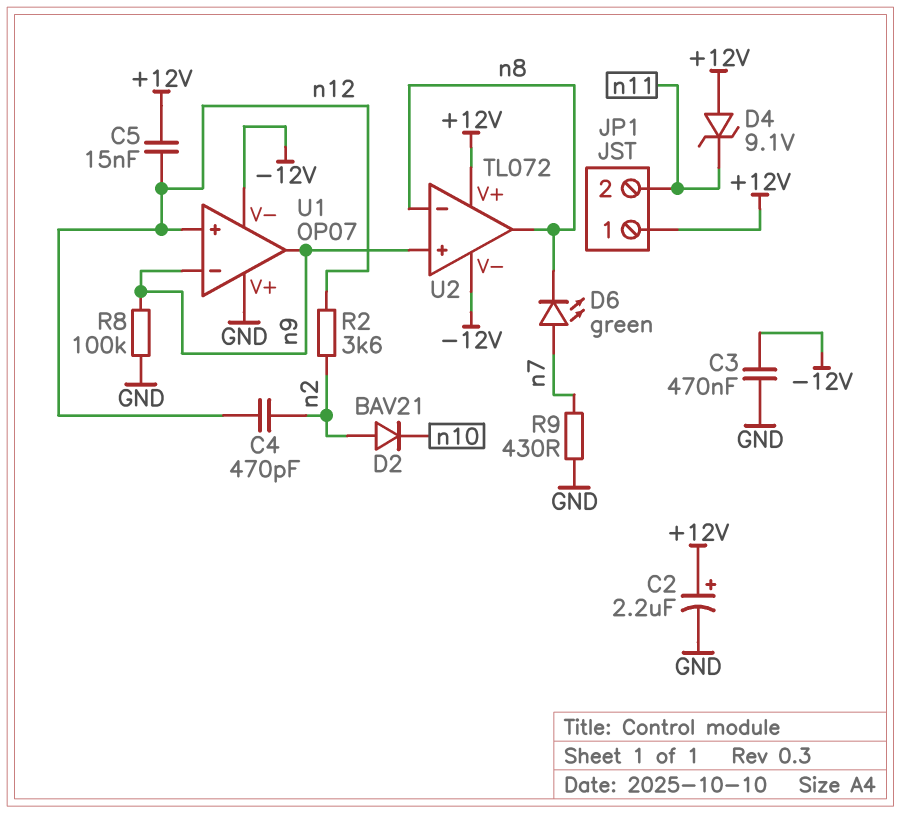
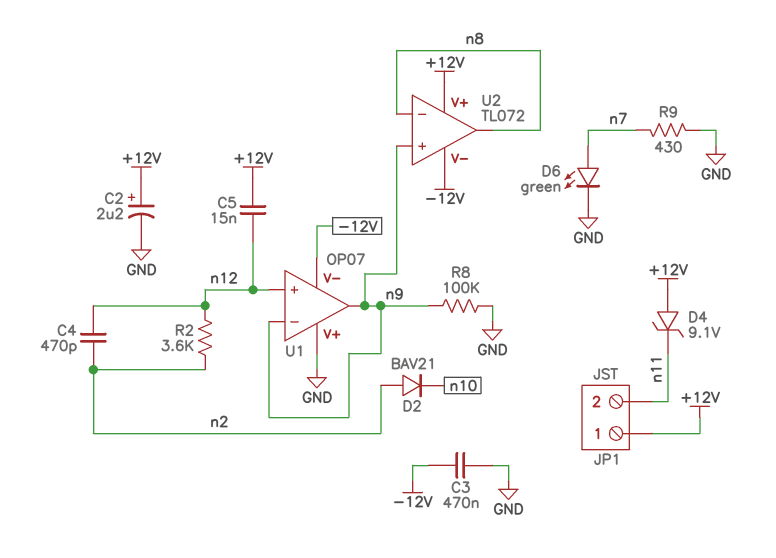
D6: LED green (A n7, K n8) -> LED green (A n7, K GND)

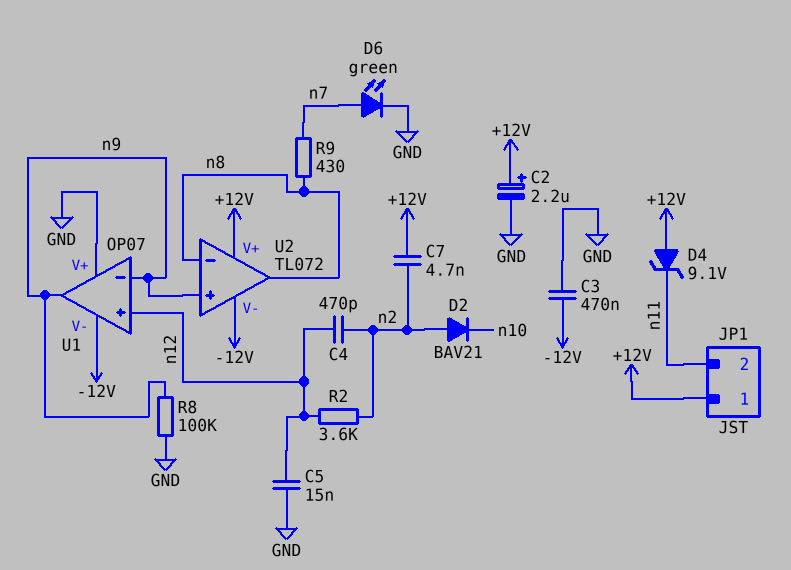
C5: 15nF (+12V, n12) -> 15nF (GND, n12)
C7: none -> 4.7nF (+12V, n2)
R9: 430 (GND, n7) -> 430 (n7, n8)

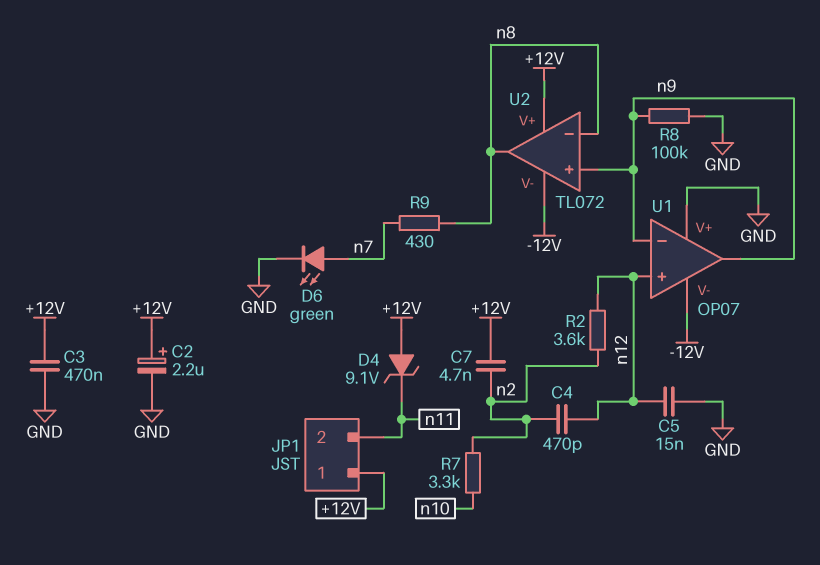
C3: 470nF (-12V, GND) -> 470nF (+12V, GND)
D2: diode BAV21 (A n2, K n10) -> none
R7: none -> 3.3k (n2, n10)

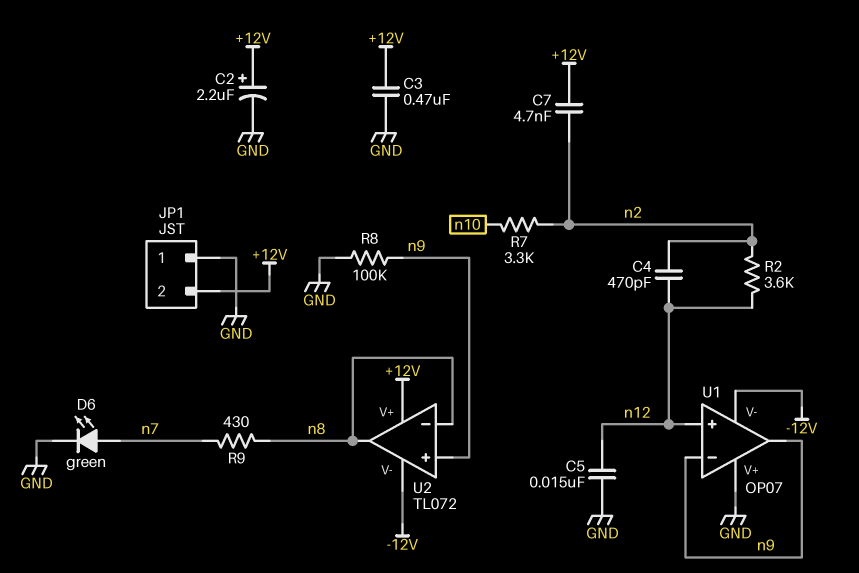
D4: zener 9.1V (A +12V, K n11) -> none
JP1 pin 1: +12V -> GND
JP1 pin 2: n11 -> +12V

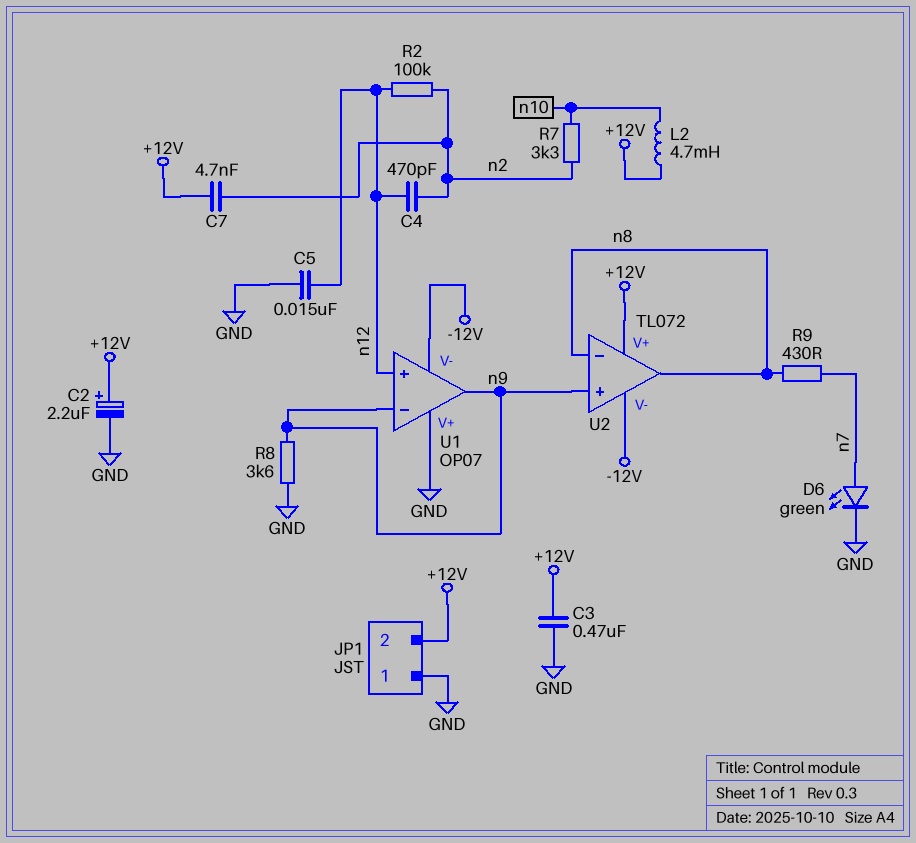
L2: none -> 4.7mH (+12V, n10)
R2: 3.6k (n2, n12) -> 100k (n2, n12)
R8: 100k (GND, n9) -> 3.6k (GND, n9)

